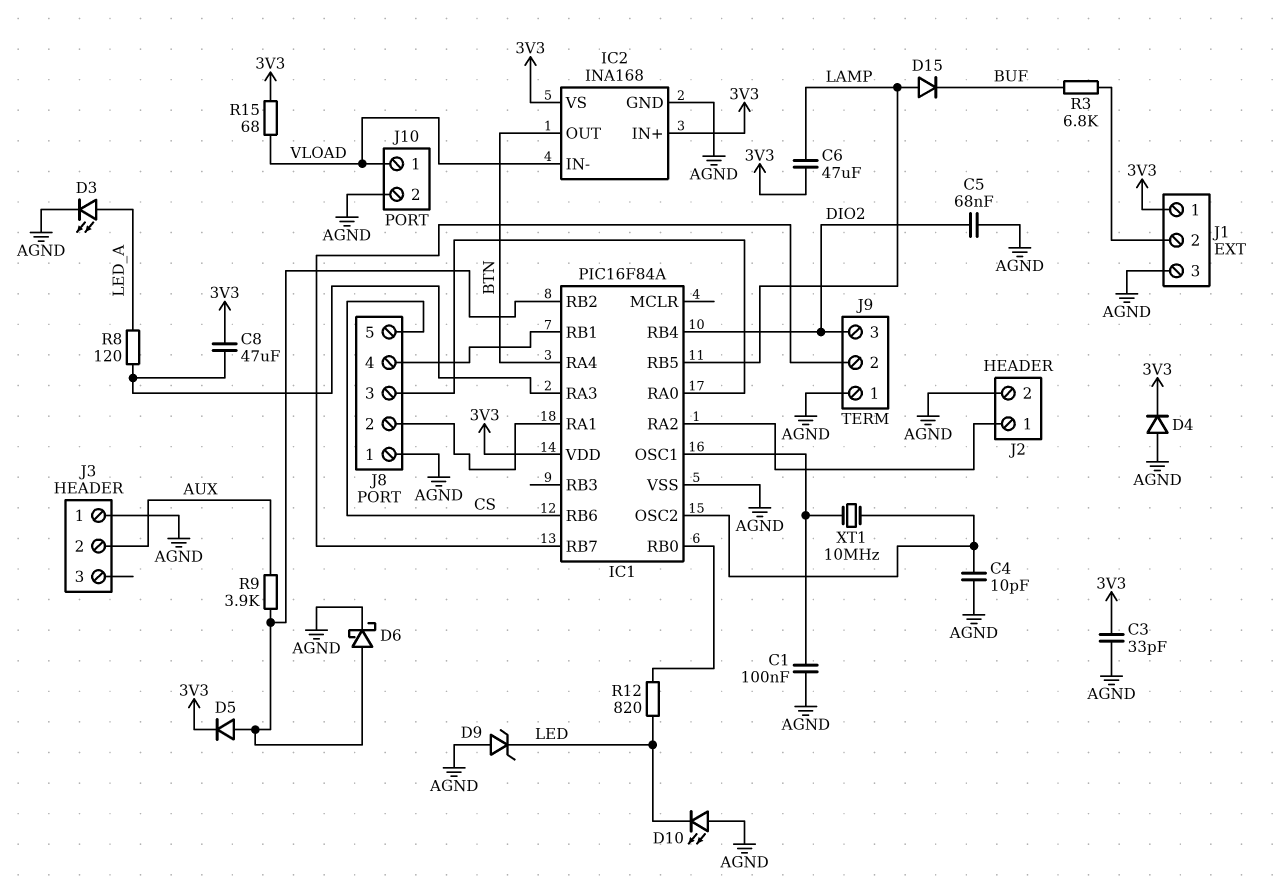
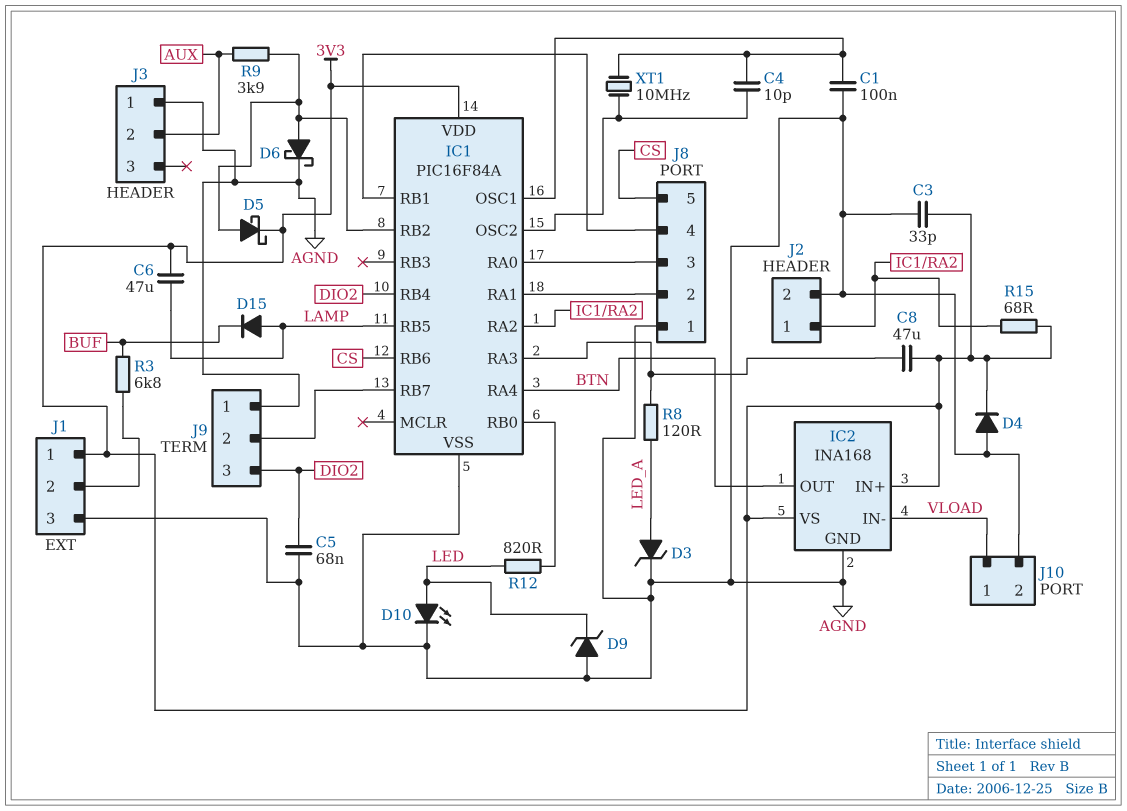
C4: 10pF (AGND, IC1/OSC2) -> 10pF (IC1/OSC1, IC1/OSC2)
D3: LED (A LED_A, K AGND) -> zener (A LED_A, K AGND)
D5: diode (A IC1/RB2, K 3V3) -> schottky (A IC1/RB2, K 3V3)
D10: LED (A AGND, K LED) -> LED (A LED, K AGND)
R15: 68 (3V3, VLOAD) -> 68 (3V3, IC1/RA2)

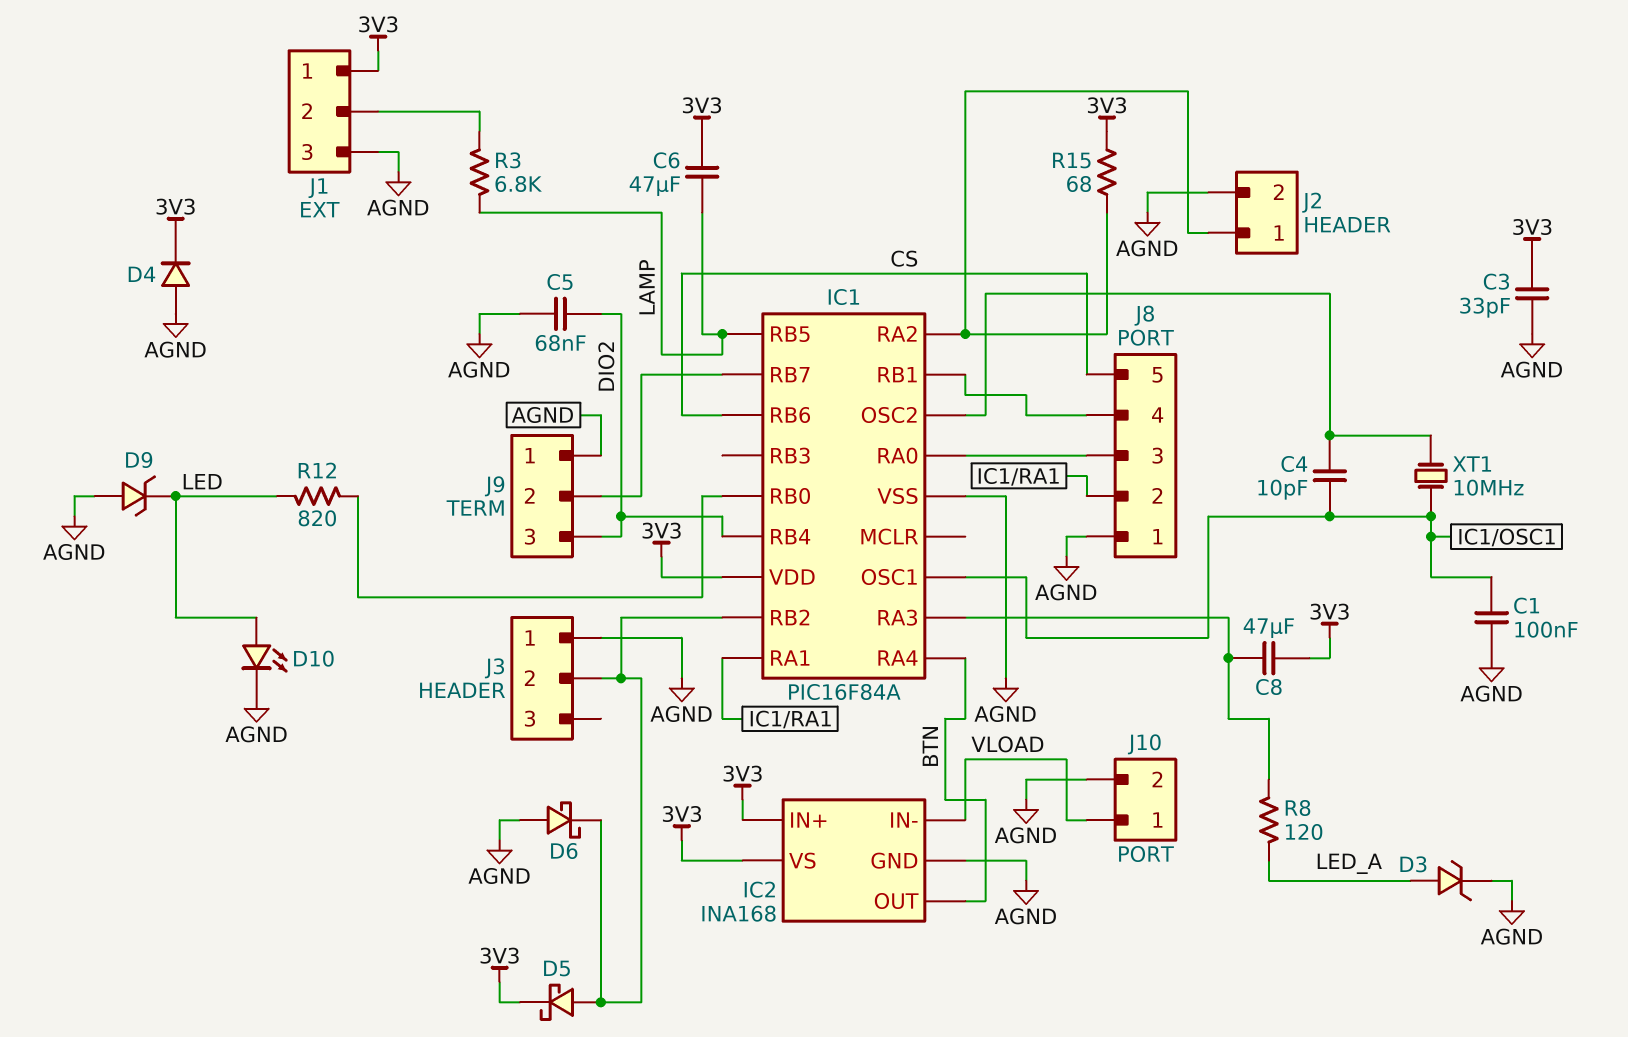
D6: schottky (A IC1/RB2, K AGND) -> schottky (A AGND, K IC1/RB2)
D15: diode (A LAMP, K BUF) -> none
J3 pin 2: AUX -> IC1/RB2
R3: 6.8k (BUF, J1/2) -> 6.8k (J1/2, LAMP)
R9: 3.9k (AUX, IC1/RB2) -> none

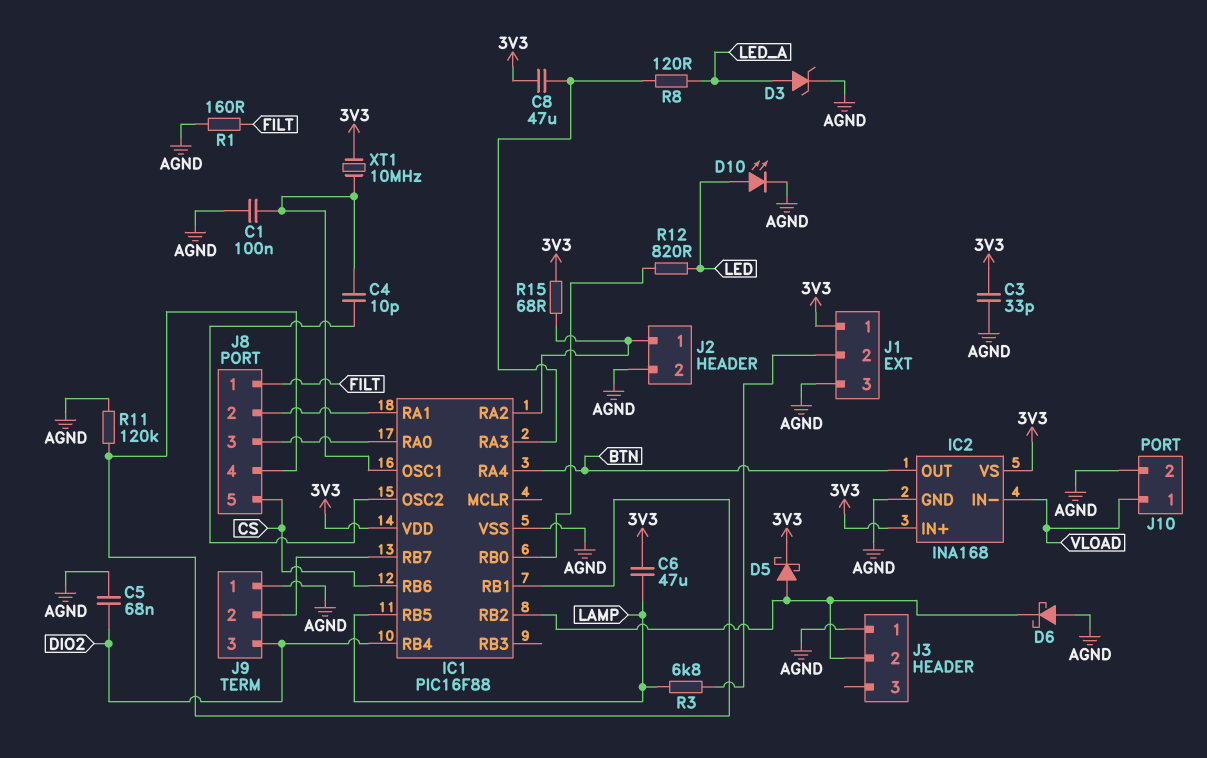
D4: diode (A AGND, K 3V3) -> none
D9: zener (A AGND, K LED) -> none
IC1: PIC16F84A -> PIC16F88
J8 pin 1: AGND -> FILT
R1: none -> 160 (AGND, FILT)
R11: none -> 120k (AGND, IC1/RB1)
XT1: 10MHz (IC1/OSC1, IC1/OSC2) -> 10MHz (3V3, IC1/OSC1)

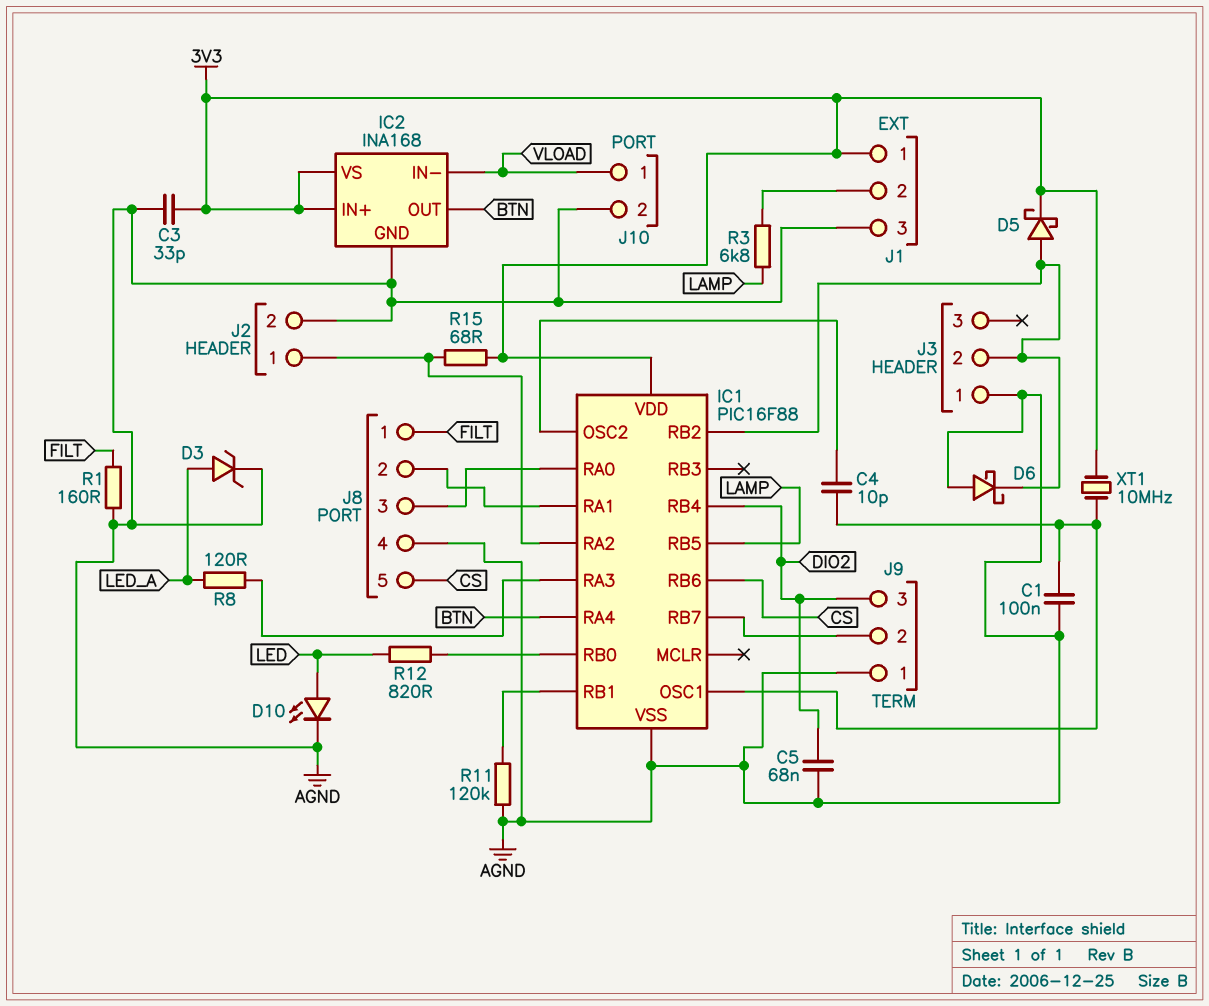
C6: 47uF (3V3, LAMP) -> none
C8: 47uF (3V3, IC1/RA3) -> none
J8 pin 4: IC1/RB1 -> AGND

